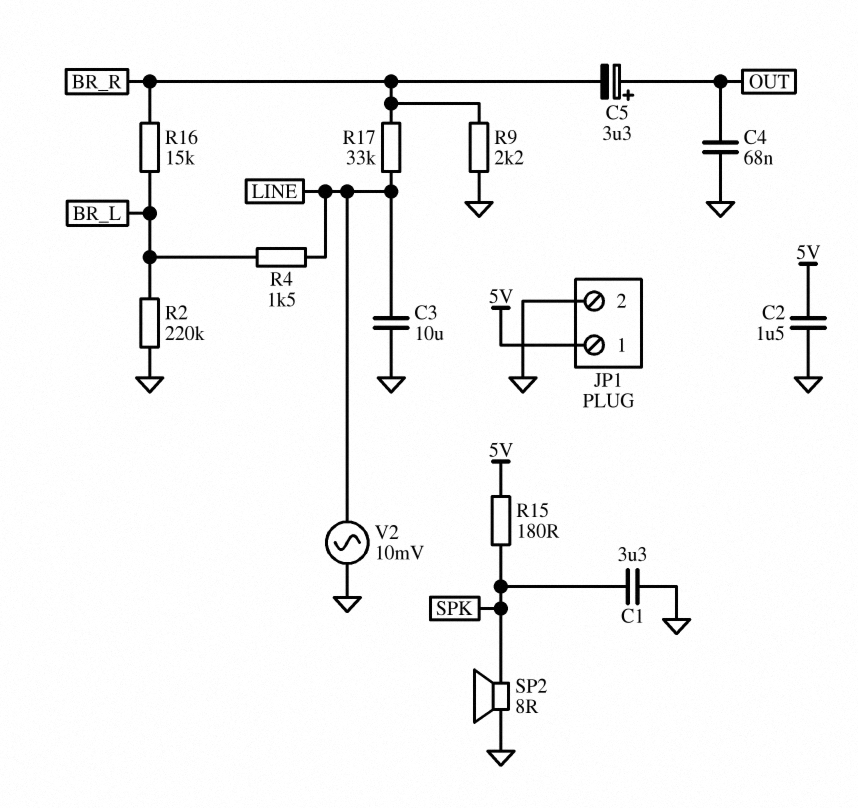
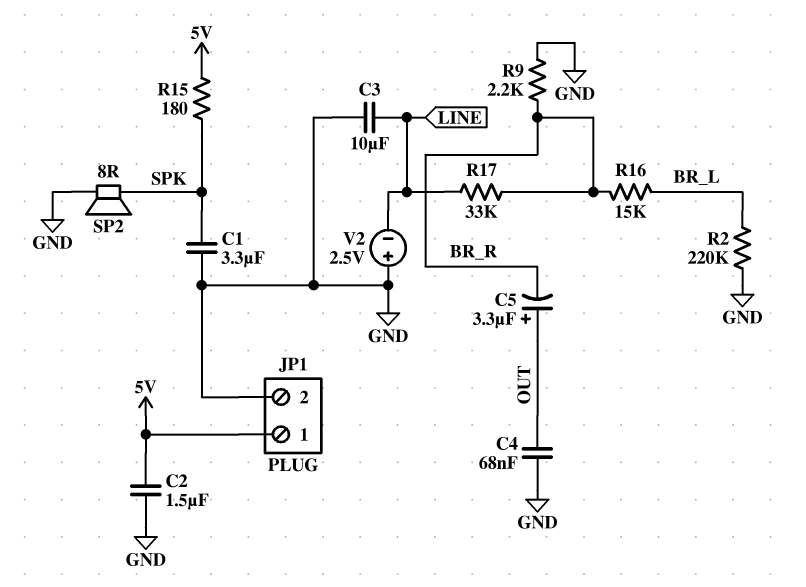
R4: 1.5k (BR_L, LINE) -> none
V2: AC 10mV (GND, LINE) -> 2.5V (plus GND, minus LINE)

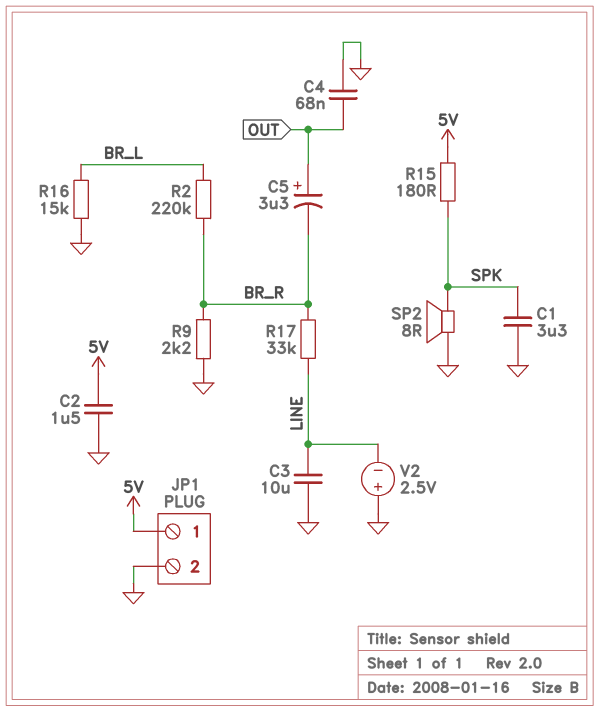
R2: 220k (BR_L, GND) -> 220k (BR_L, BR_R)
R16: 15k (BR_L, BR_R) -> 15k (BR_L, GND)

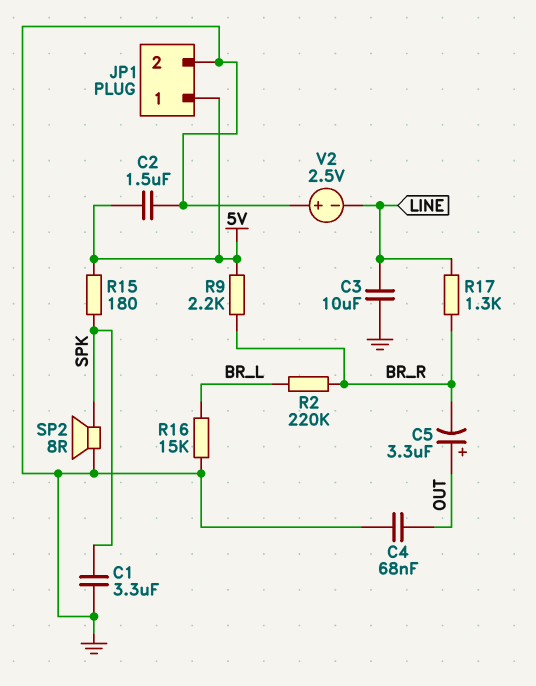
R9: 2.2k (BR_R, GND) -> 2.2k (5V, BR_R)
R17: 33k (BR_R, LINE) -> 1.3k (BR_R, LINE)

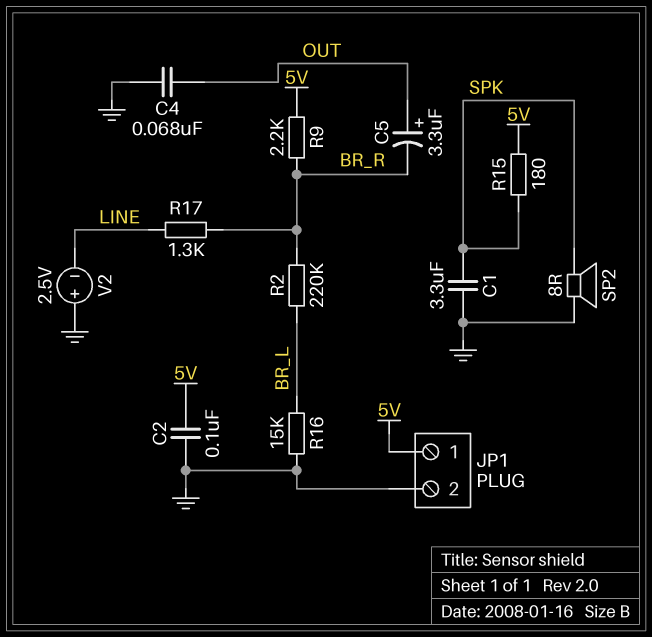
C2: 1.5uF (5V, GND) -> 100nF (5V, GND)
C3: 10uF (GND, LINE) -> none

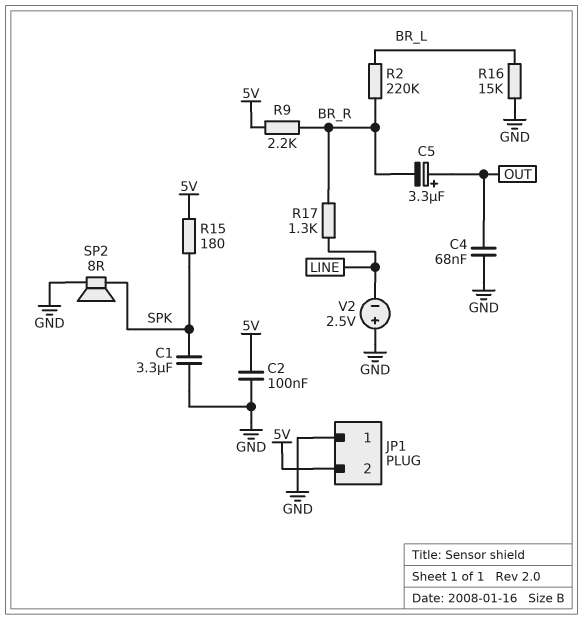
JP1 pin 1: 5V -> GND
JP1 pin 2: GND -> 5V

